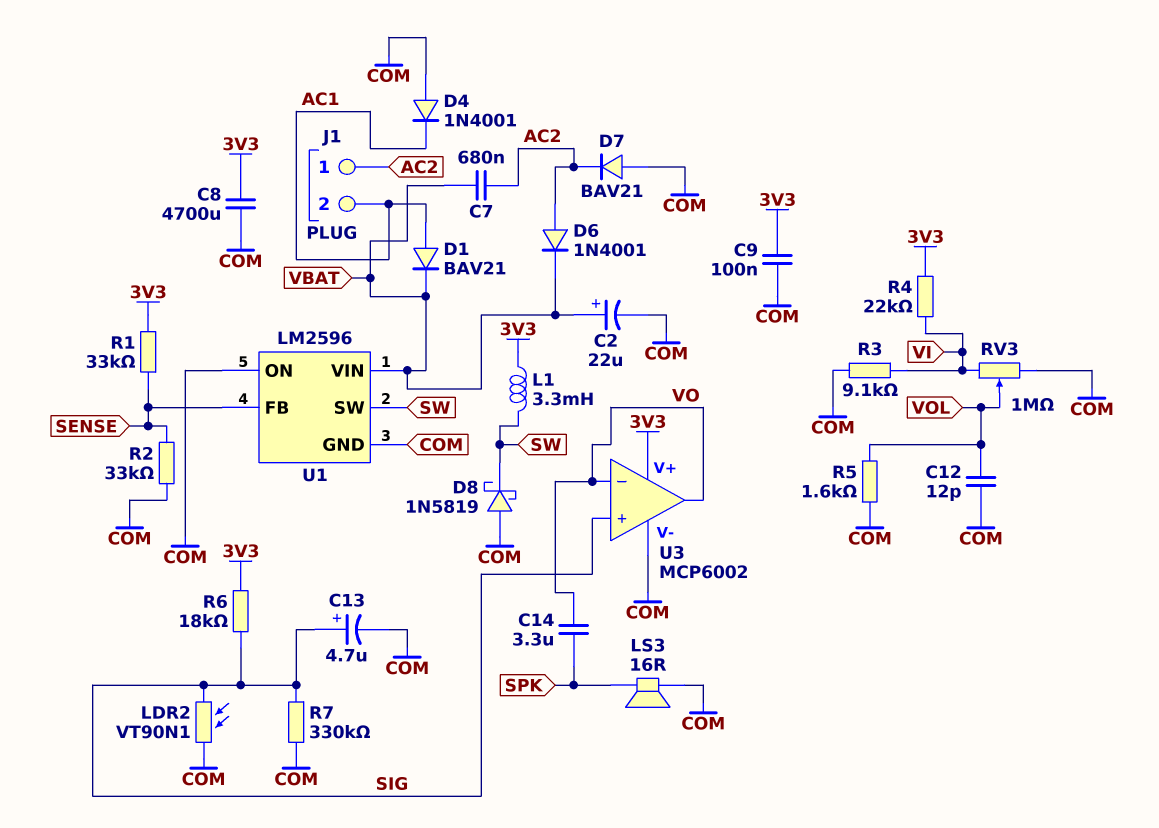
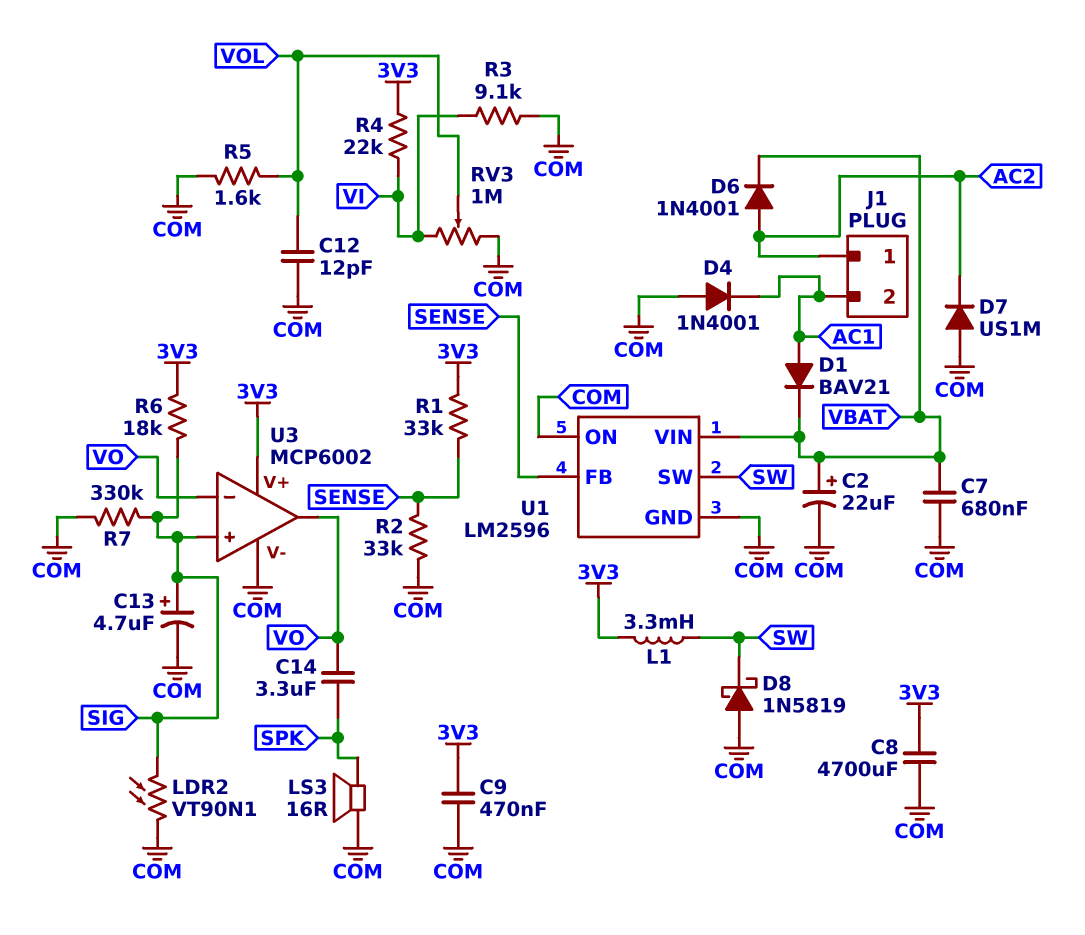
C7: 680nF (AC2, VBAT) -> 680nF (COM, VBAT)
C9: 100nF (3V3, COM) -> 470nF (3V3, COM)
D7: diode BAV21 (A COM, K AC2) -> diode US1M (A COM, K AC2)

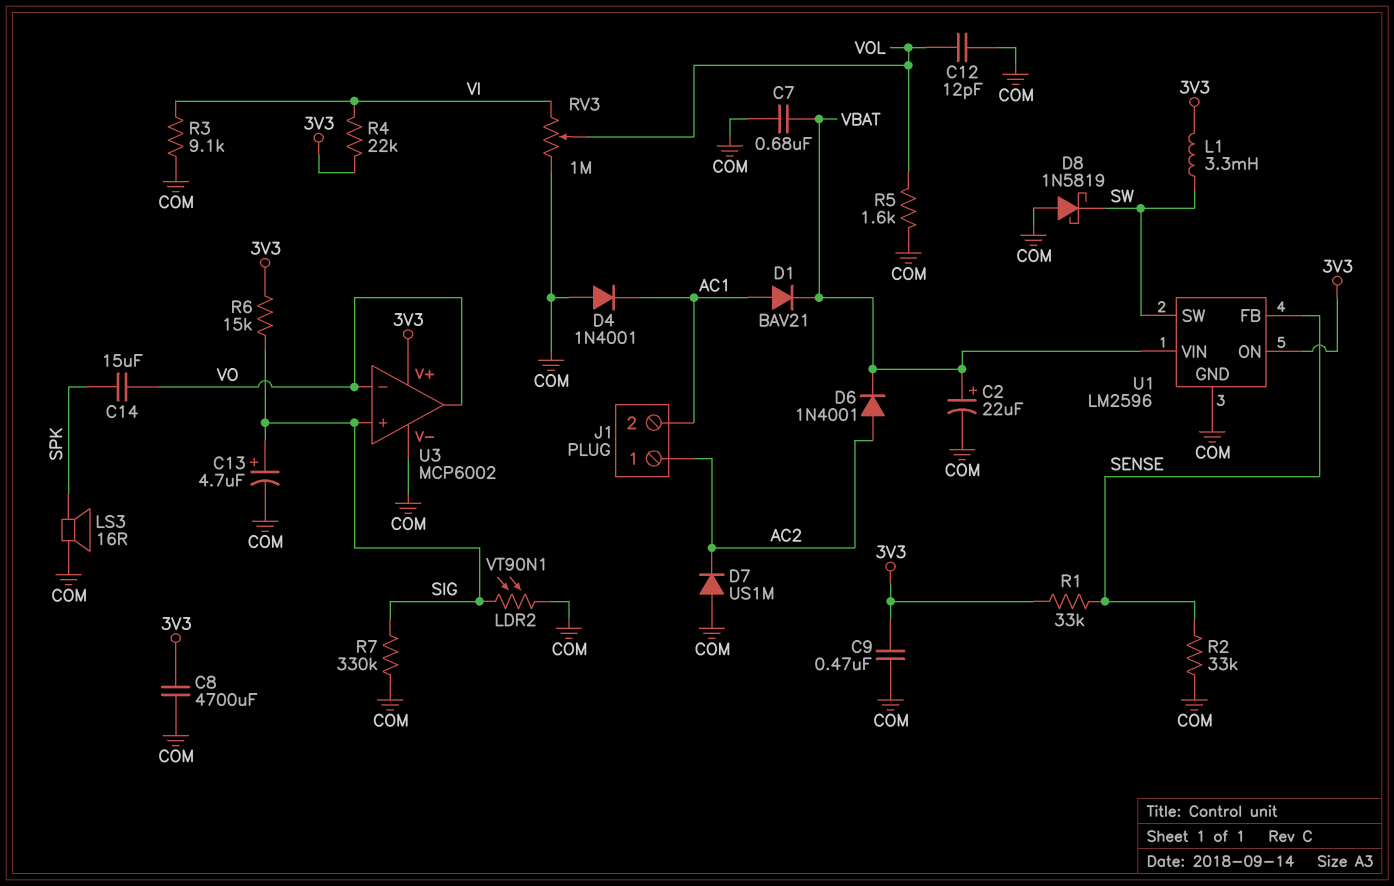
C14: 3.3uF (SPK, VO) -> 15uF (SPK, VO)
R6: 18k (3V3, SIG) -> 15k (3V3, SIG)
U1 pin ON: COM -> 3V3

